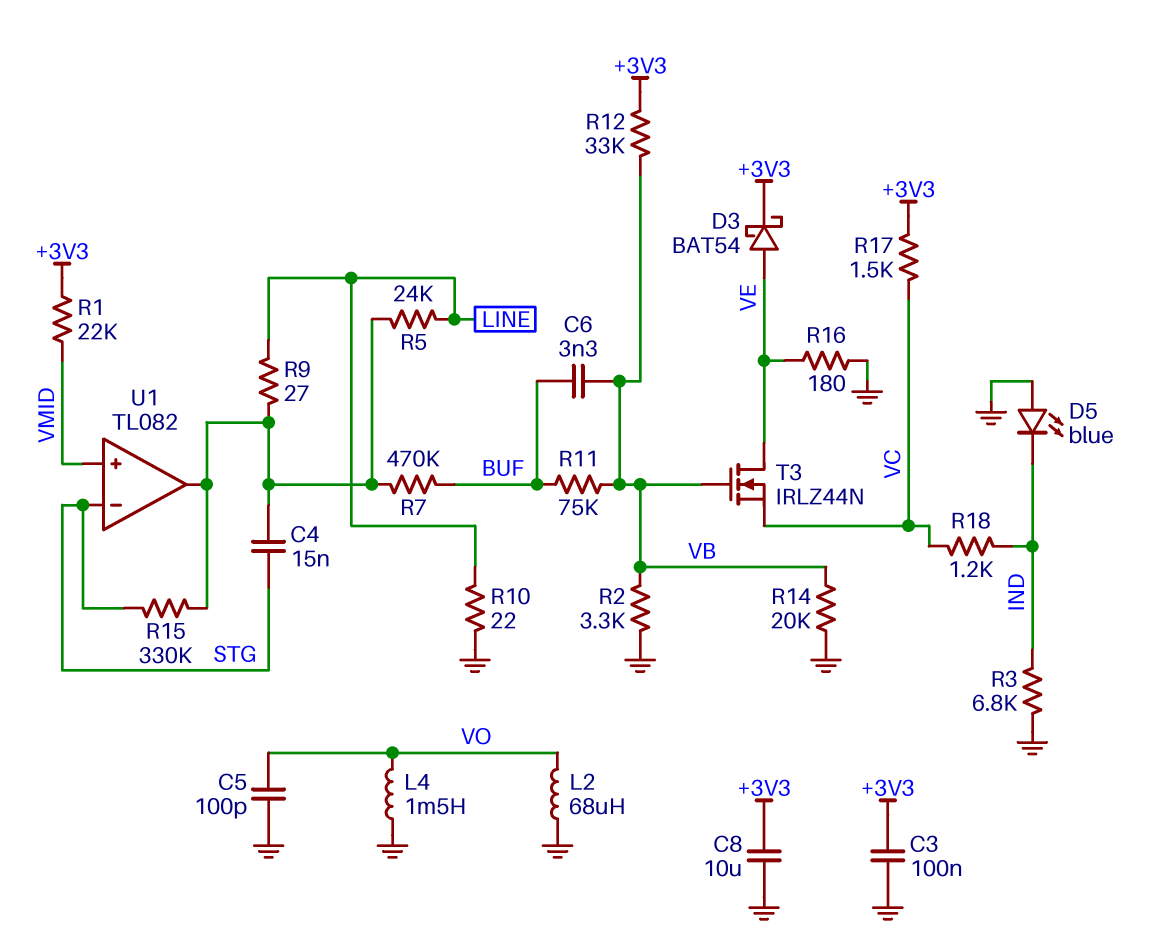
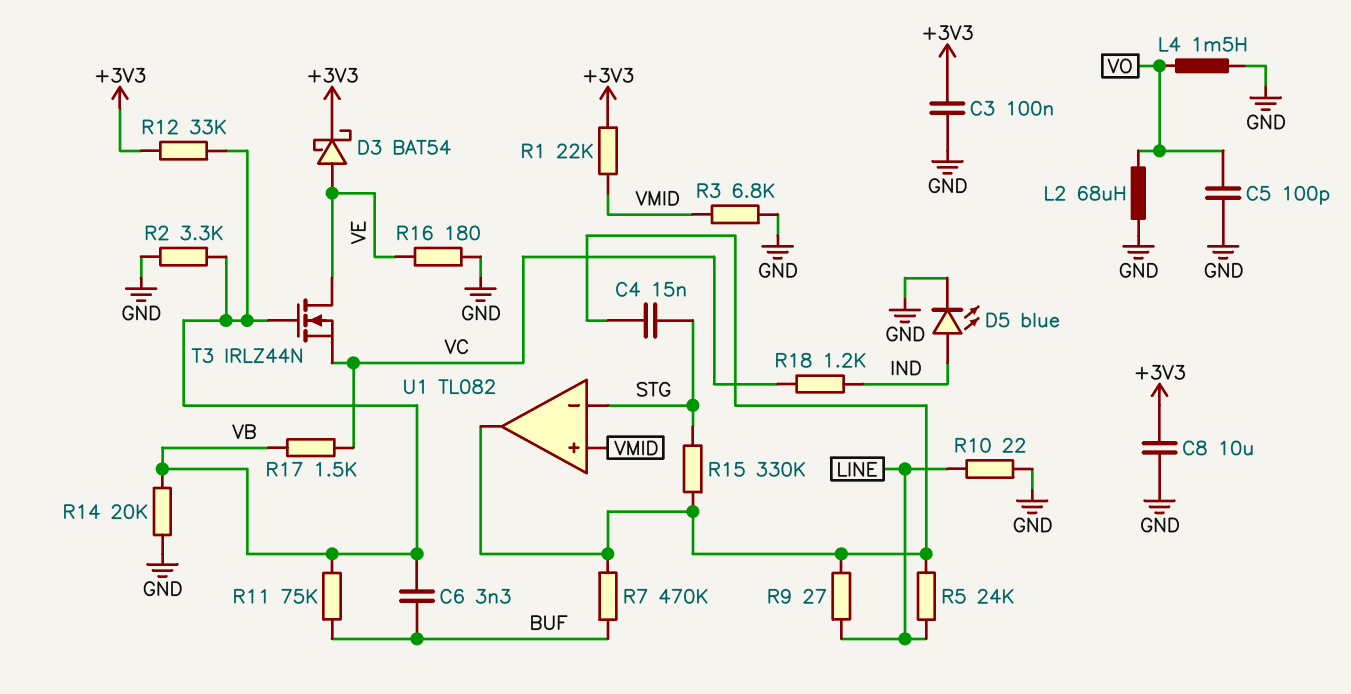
D5: LED blue (A GND, K IND) -> LED blue (A IND, K GND)
R3: 6.8k (GND, IND) -> 6.8k (GND, VMID)
R17: 1.5k (+3V3, VC) -> 1.5k (VB, VC)

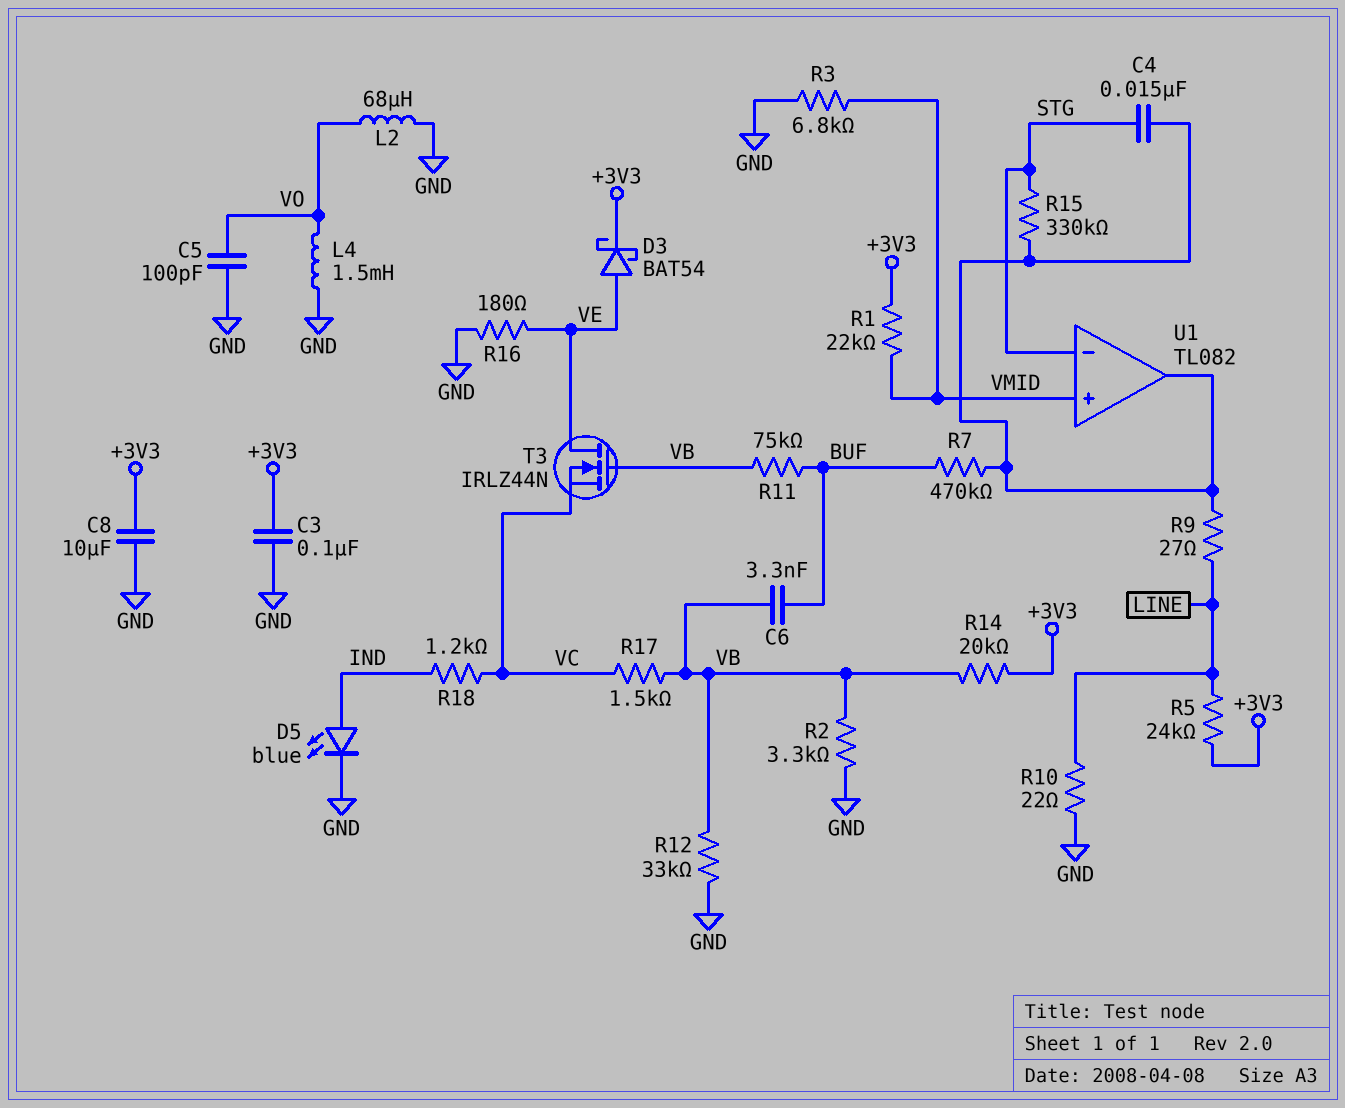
R5: 24k (LINE, U1/out) -> 24k (+3V3, LINE)
R12: 33k (+3V3, VB) -> 33k (GND, VB)
R14: 20k (GND, VB) -> 20k (+3V3, VB)

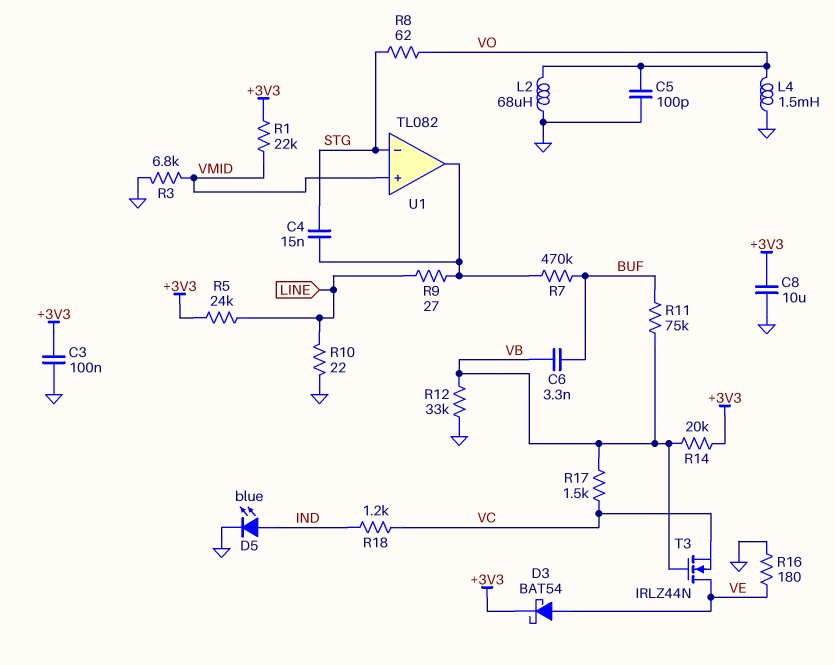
R2: 3.3k (GND, VB) -> none
R8: none -> 62 (STG, VO)
R15: 330k (STG, U1/out) -> none

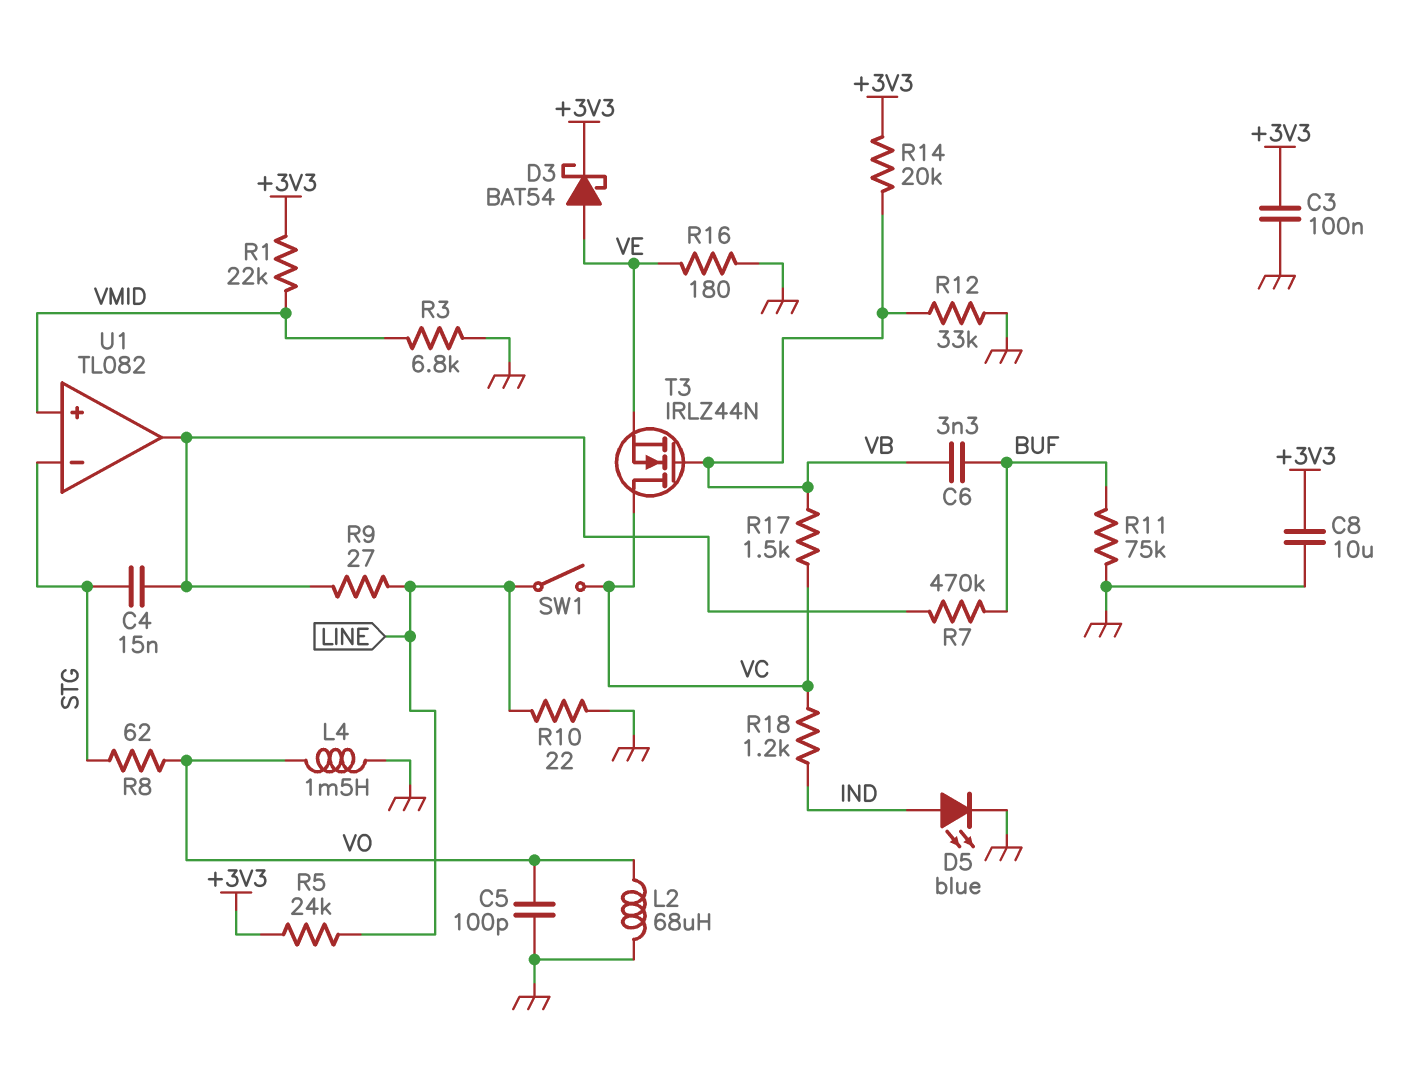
R11: 75k (BUF, VB) -> 75k (BUF, GND)
SW1: none -> switch (LINE, VC)
T3: NMOS IRLZ44N (G VB, D VE, S VC) -> NMOS IRLZ44N (G VB, D VC, S VE)

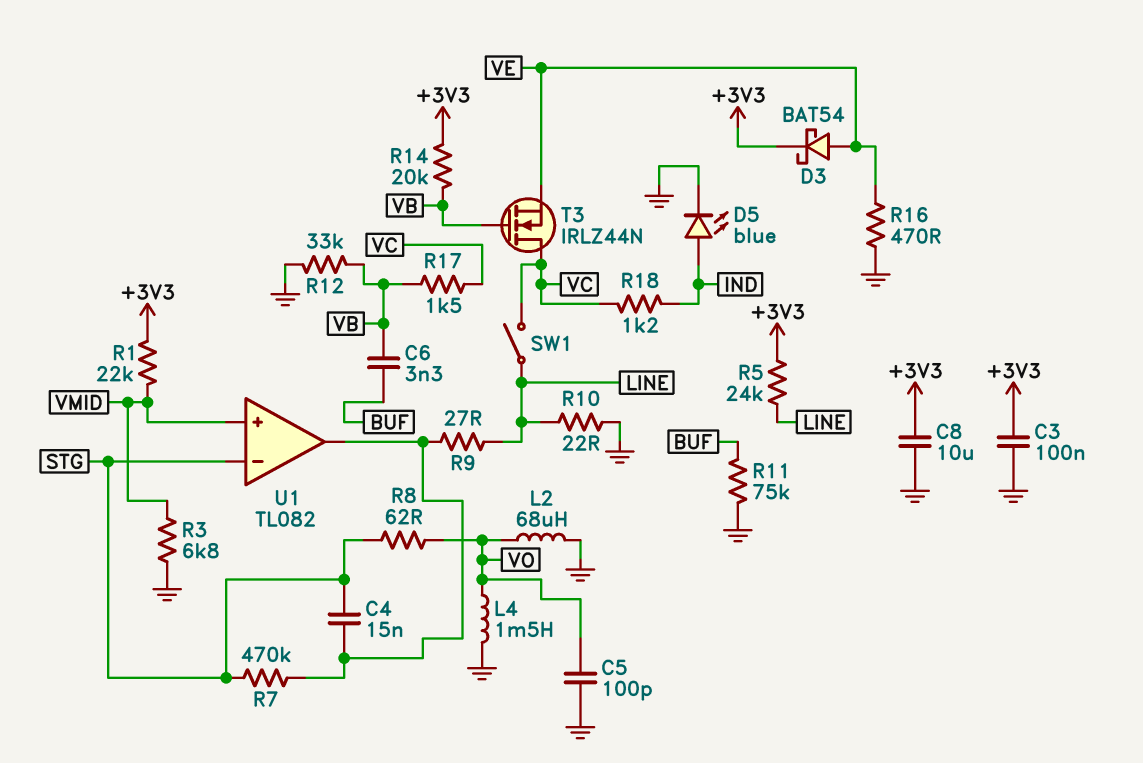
R7: 470k (BUF, U1/out) -> 470k (STG, U1/out)
R16: 180 (GND, VE) -> 470 (GND, VE)

